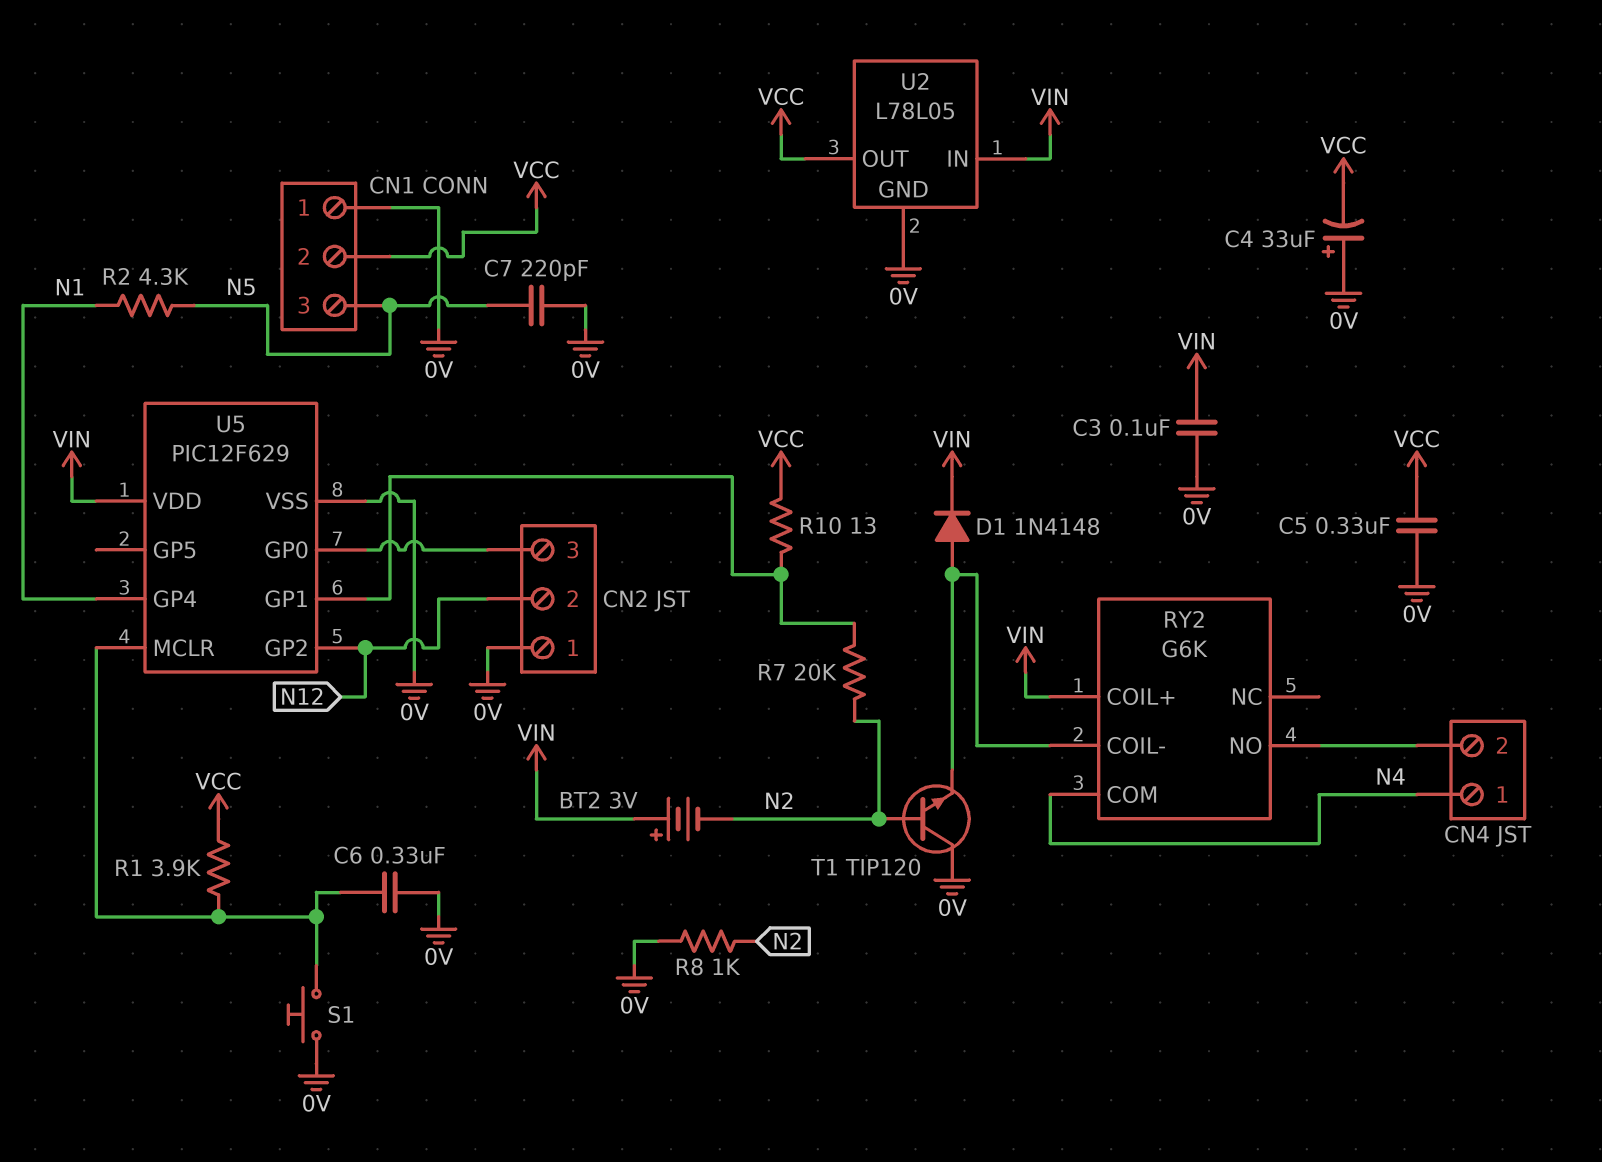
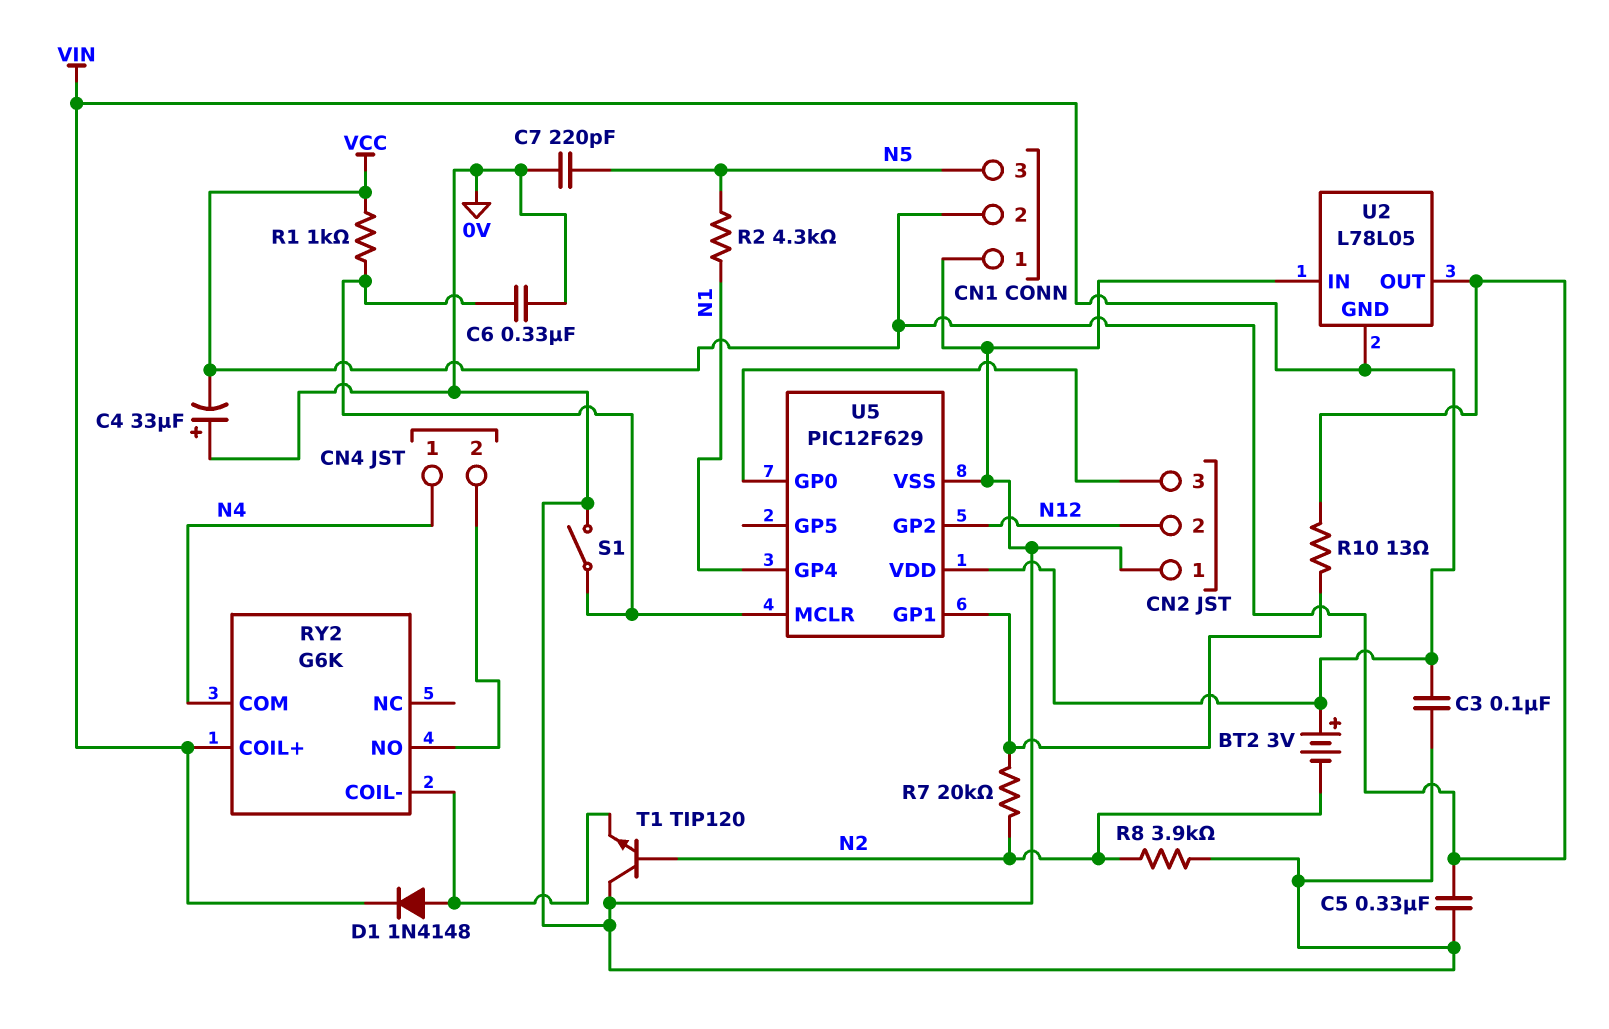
R1: 3.9k (U5/MCLR, VCC) -> 1k (U5/MCLR, VCC)
R8: 1k (0V, N2) -> 3.9k (0V, N2)
S1: button (0V, U5/MCLR) -> switch (0V, U5/MCLR)
U2 pin GND: 0V -> VIN
U2 pin IN: VIN -> 0V

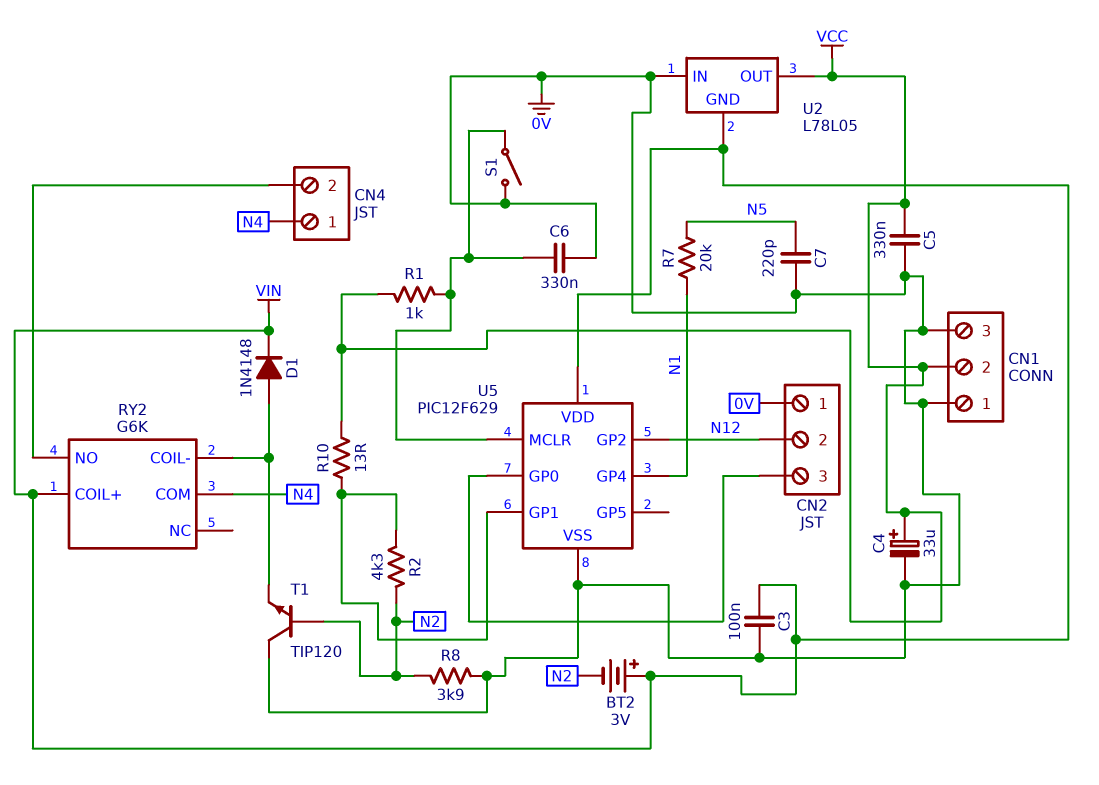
C4: 33uF (plus 0V, minus VCC) -> 33uF (plus VCC, minus 0V)
CN1 pin 3: N5 -> 0V
R2: 4.3k (N1, N5) -> 4.3k (N2, U5/GP1)
R7: 20k (N2, U5/GP1) -> 20k (N1, N5)

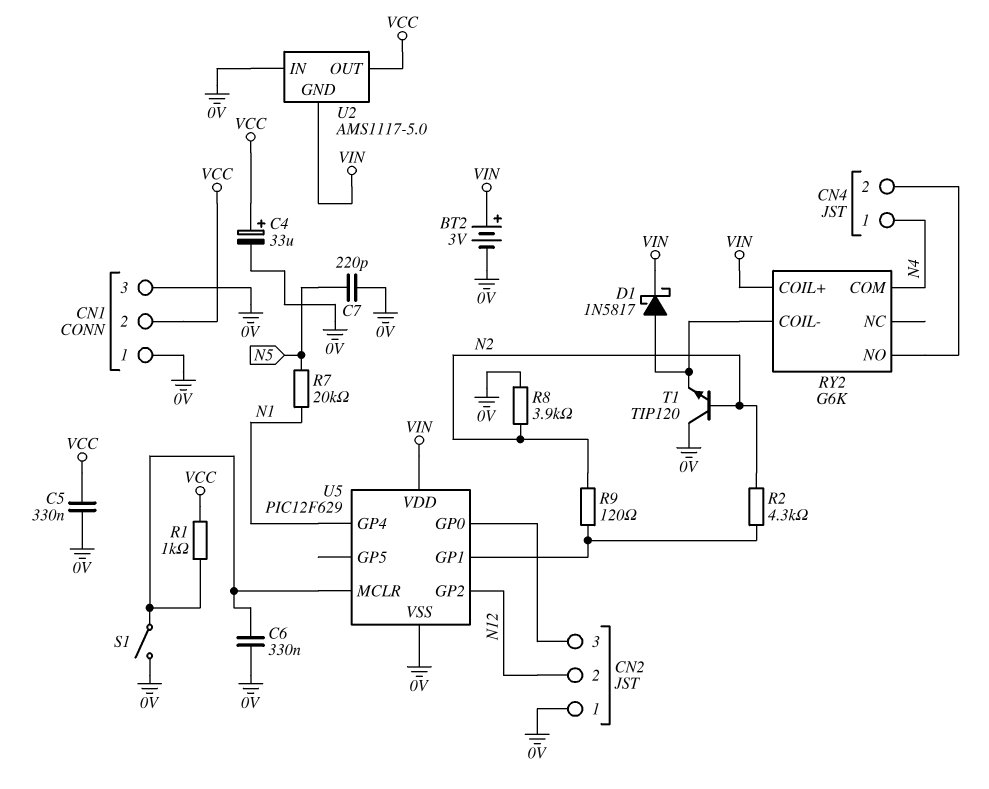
BT2: 3V (plus VIN, minus N2) -> 3V (plus VIN, minus 0V)
C3: 100nF (0V, VIN) -> none
D1: diode 1N4148 (A RY2/COIL-, K VIN) -> schottky 1N5817 (A RY2/COIL-, K VIN)
R9: none -> 120 (N2, U5/GP1)
R10: 13 (U5/GP1, VCC) -> none
U2: L78L05 -> AMS1117-5.0

